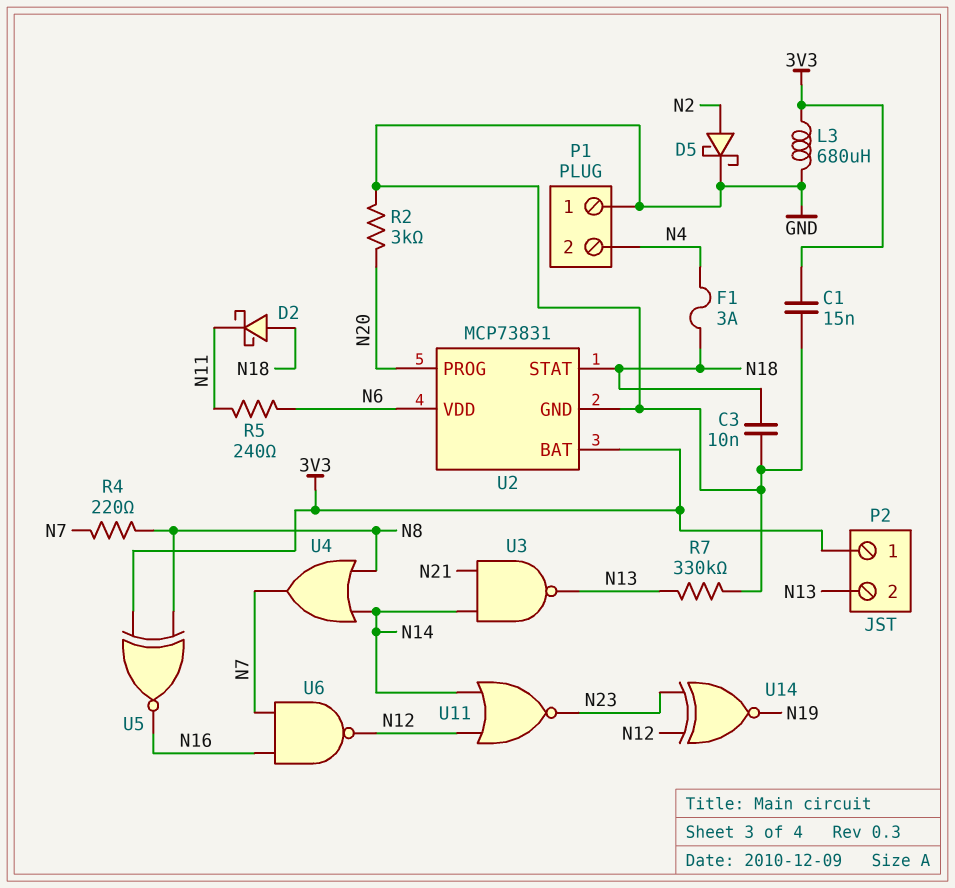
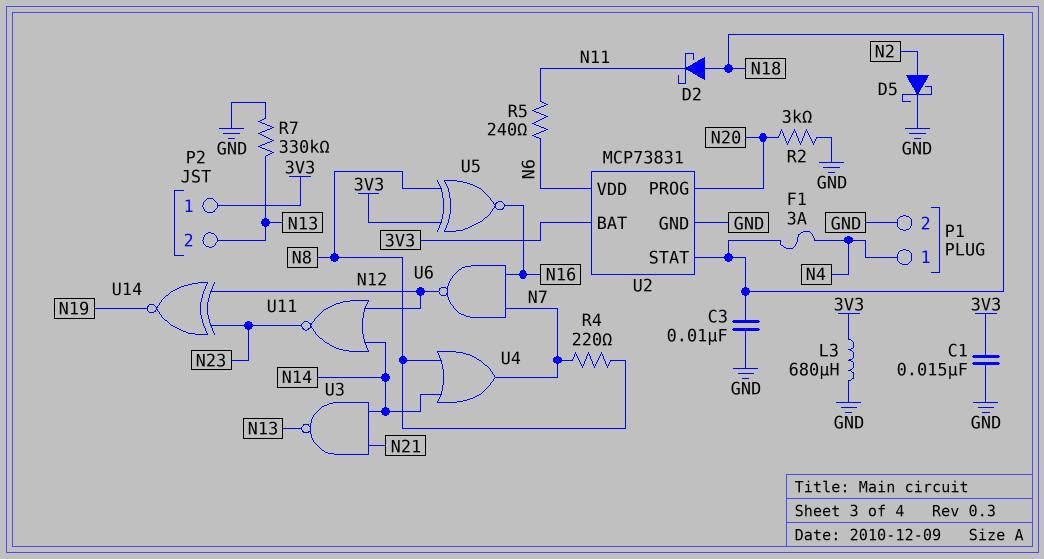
P1 pin 1: GND -> N4
P1 pin 2: N4 -> GND

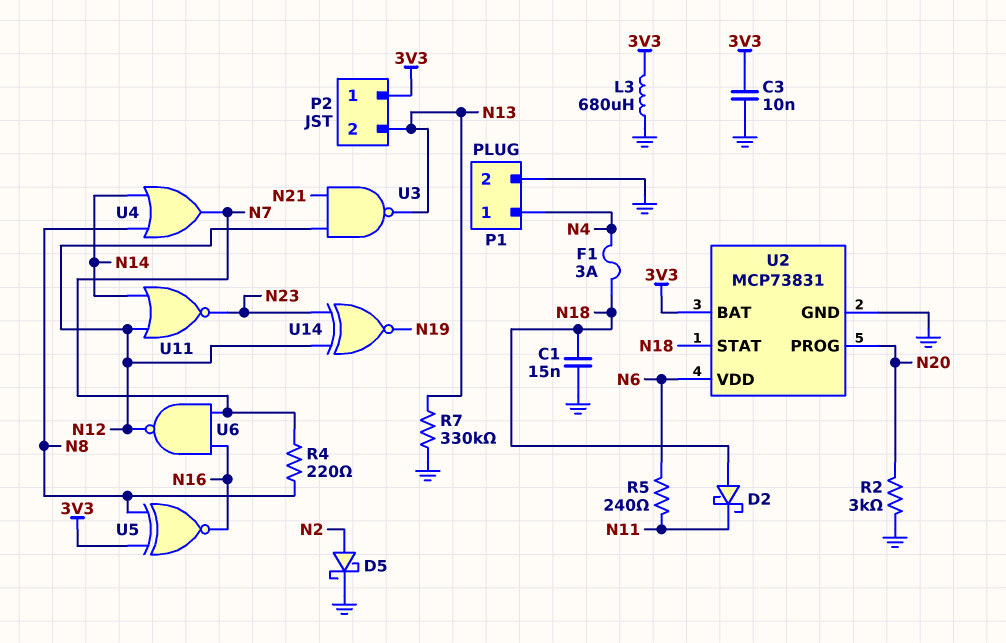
C1: 15nF (3V3, GND) -> 15nF (GND, N18)
C3: 10nF (GND, N18) -> 10nF (3V3, GND)
U3: NAND (in N14, in N21, out N13) -> NAND (in N12, in N21, out N13)

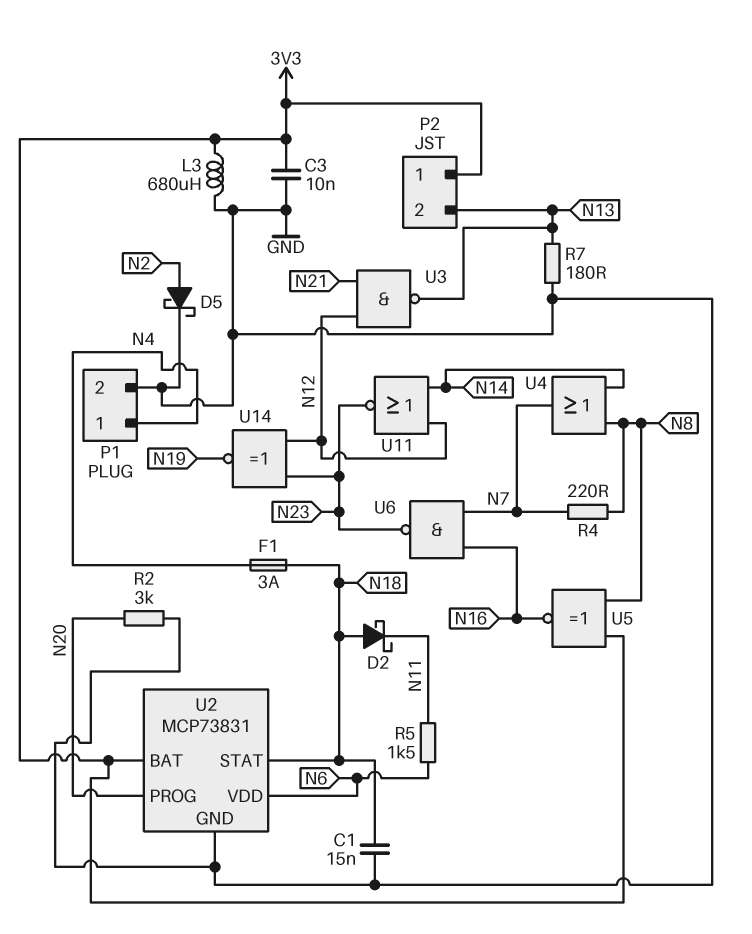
R5: 240 (N6, N11) -> 1.5k (N6, N11)
R7: 330k (GND, N13) -> 180 (GND, N13)
U6: NAND (in N7, in N16, out N12) -> NAND (in N7, in N16, out N23)

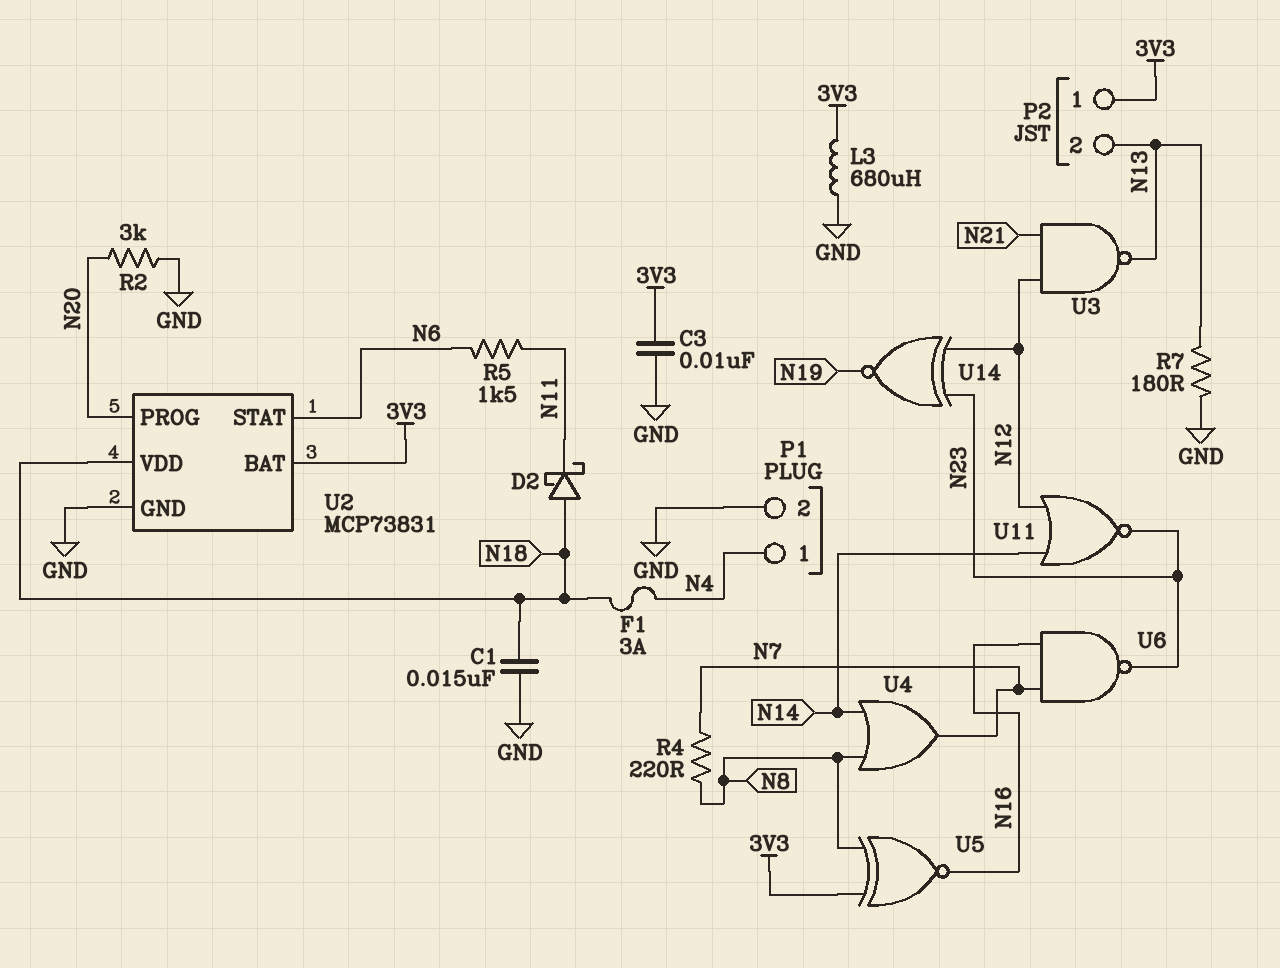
D5: schottky (A N2, K GND) -> none
U2 pin STAT: N18 -> N6
U2 pin VDD: N6 -> N18

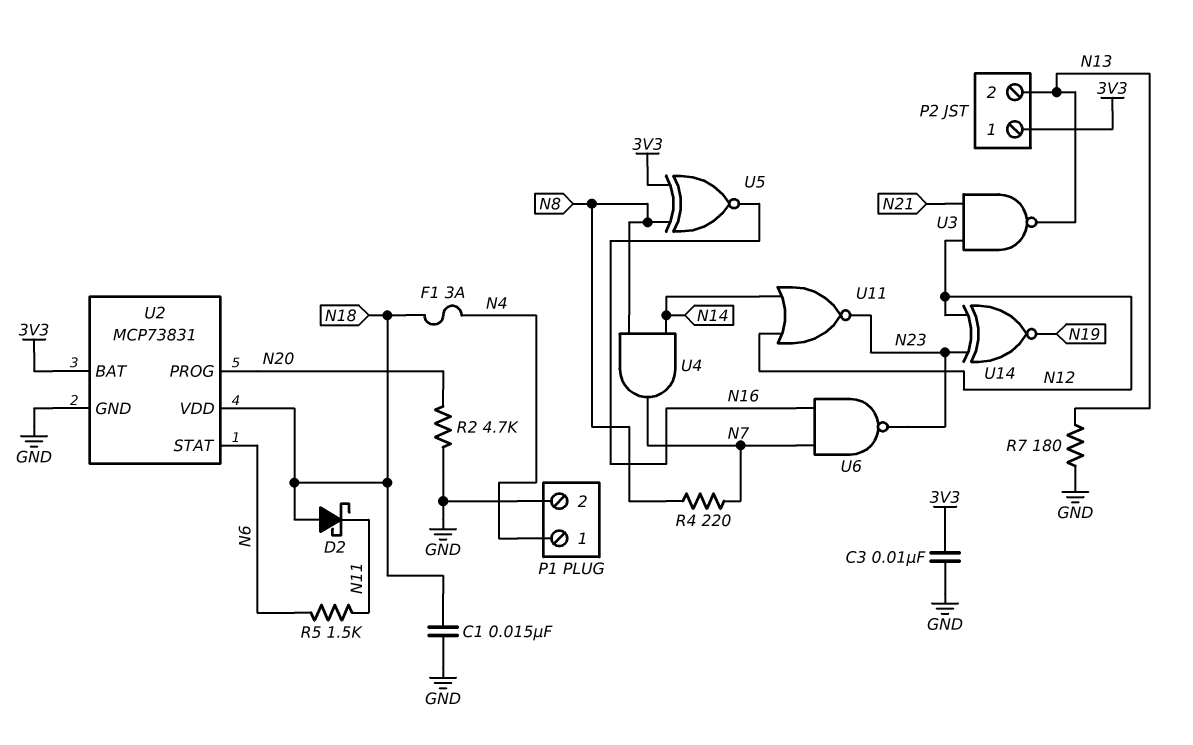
L3: 680uH (3V3, GND) -> none
R2: 3k (GND, N20) -> 4.7k (GND, N20)
U4: OR (in N8, in N14, out N7) -> AND (in N8, in N14, out N7)

